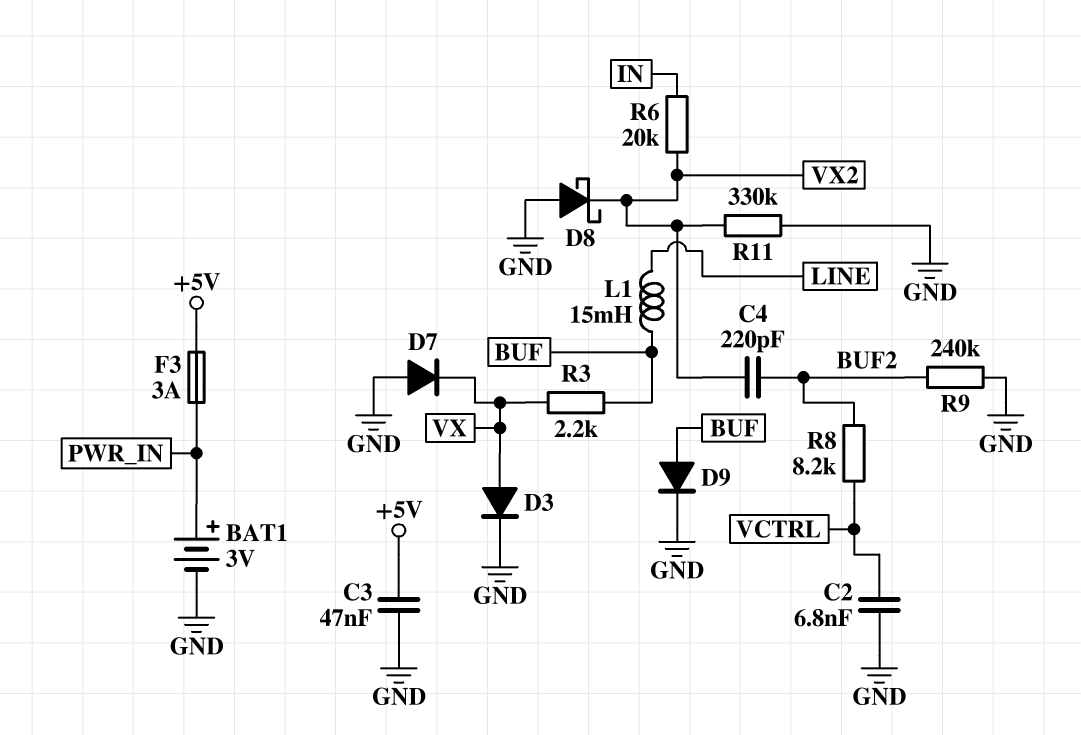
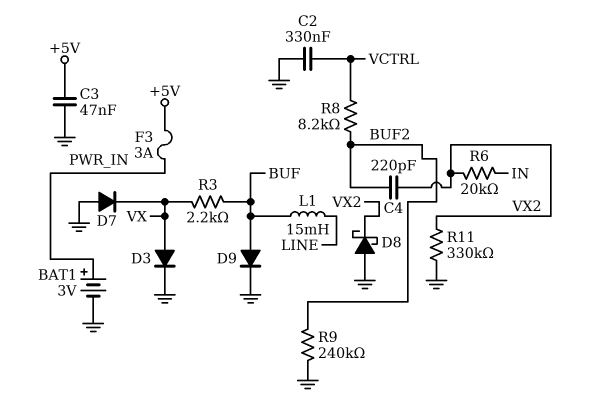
C2: 6.8nF (GND, VCTRL) -> 330nF (GND, VCTRL)

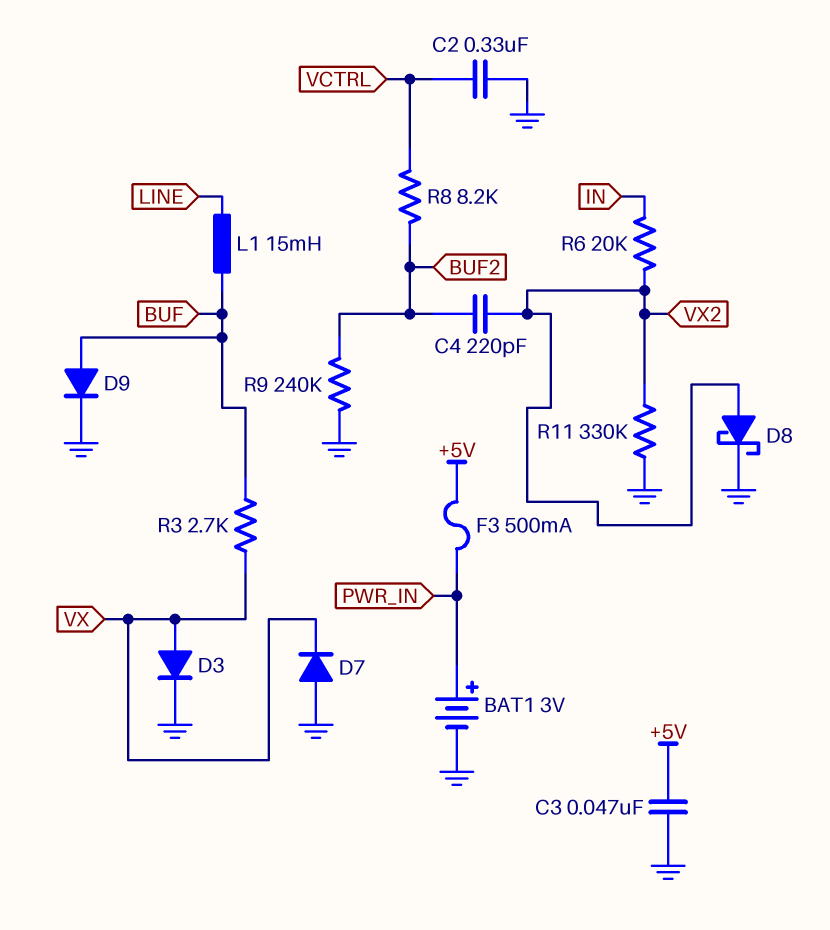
D8: schottky (A GND, K VX2) -> schottky (A VX2, K GND)
F3: 3A (+5V, PWR_IN) -> 500mA (+5V, PWR_IN)
R3: 2.2k (BUF, VX) -> 2.7k (BUF, VX)

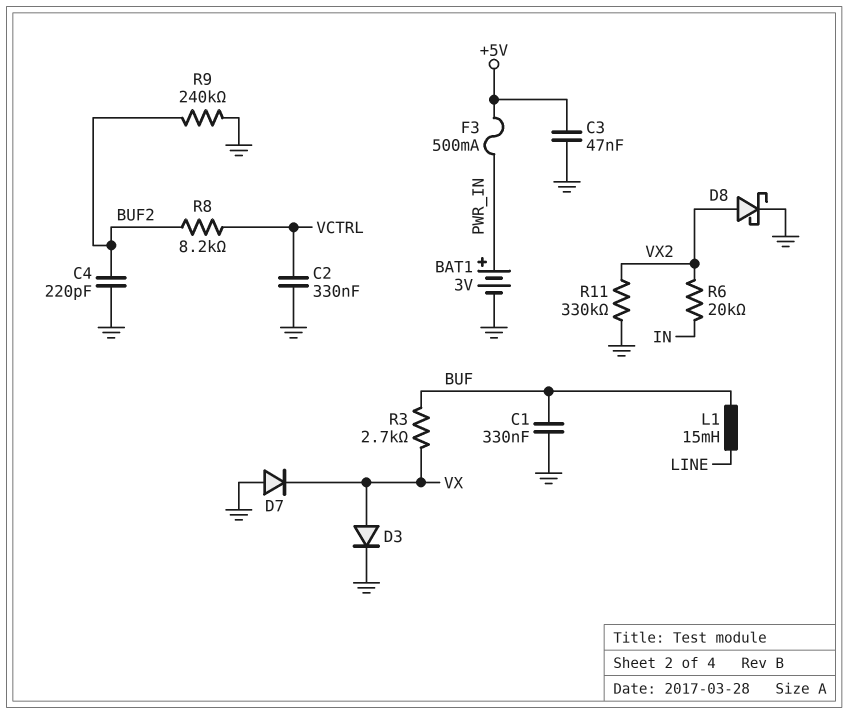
C1: none -> 330nF (BUF, GND)
C4: 220pF (BUF2, VX2) -> 220pF (BUF2, GND)
D9: diode (A BUF, K GND) -> none

